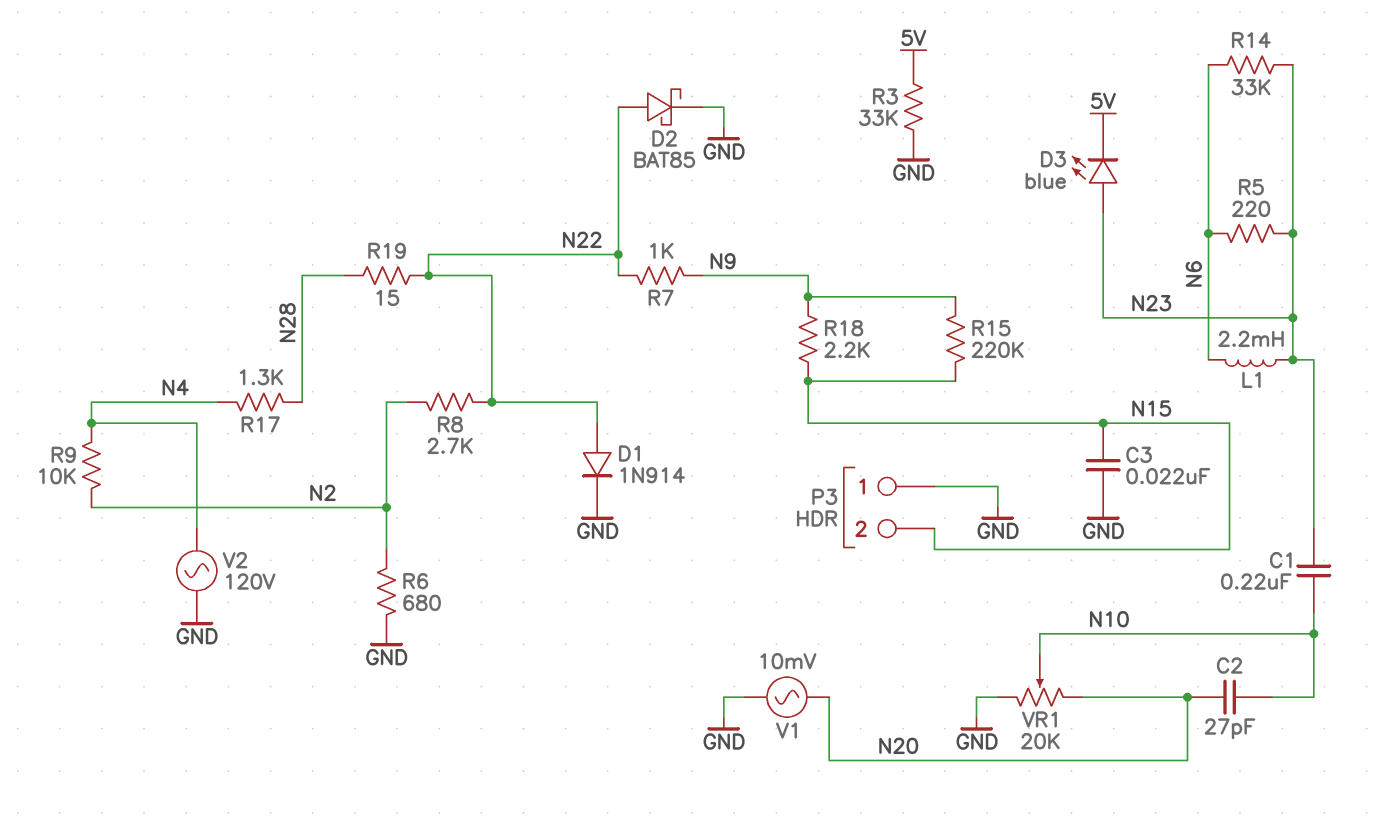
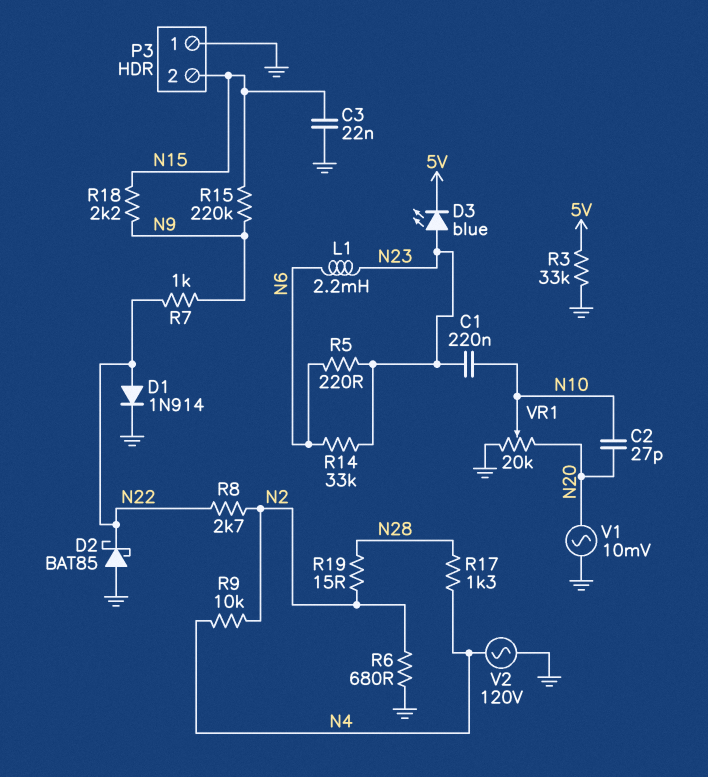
D2: schottky BAT85 (A N22, K GND) -> schottky BAT85 (A GND, K N22)
R19: 15 (N22, N28) -> 15 (N2, N28)

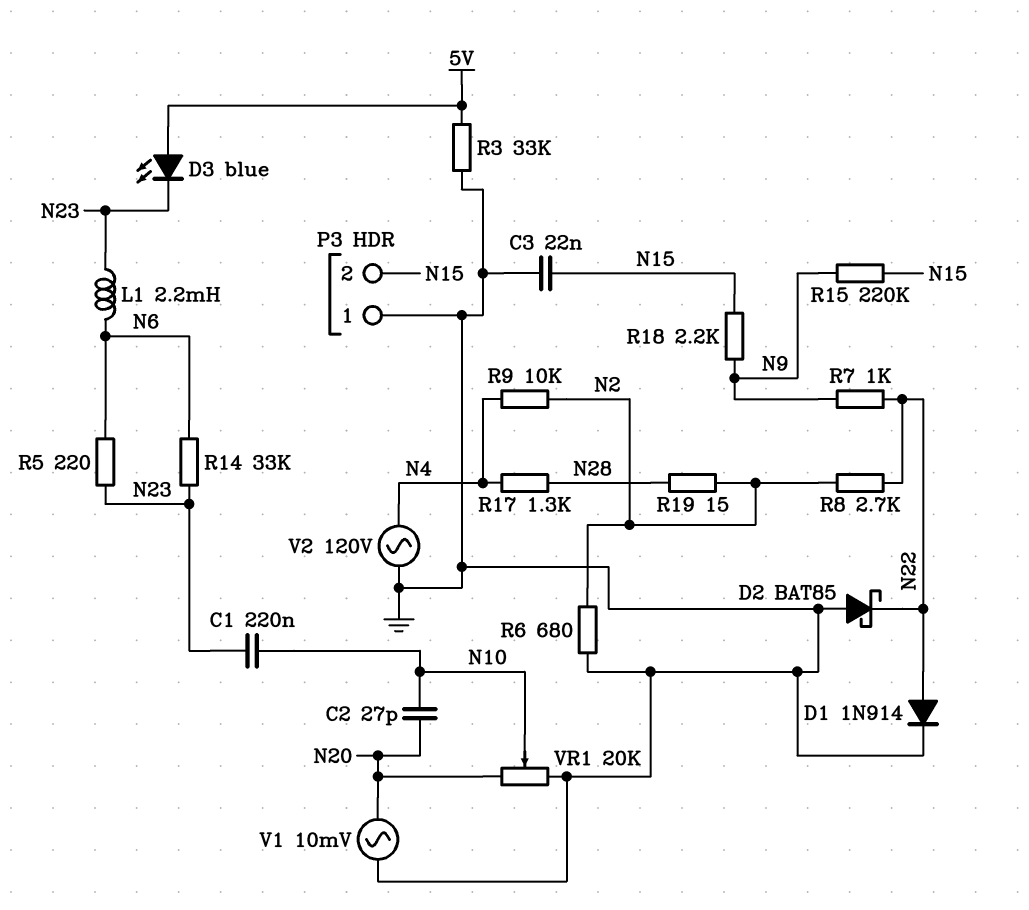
D3: LED blue (A N23, K 5V) -> LED blue (A 5V, K N23)

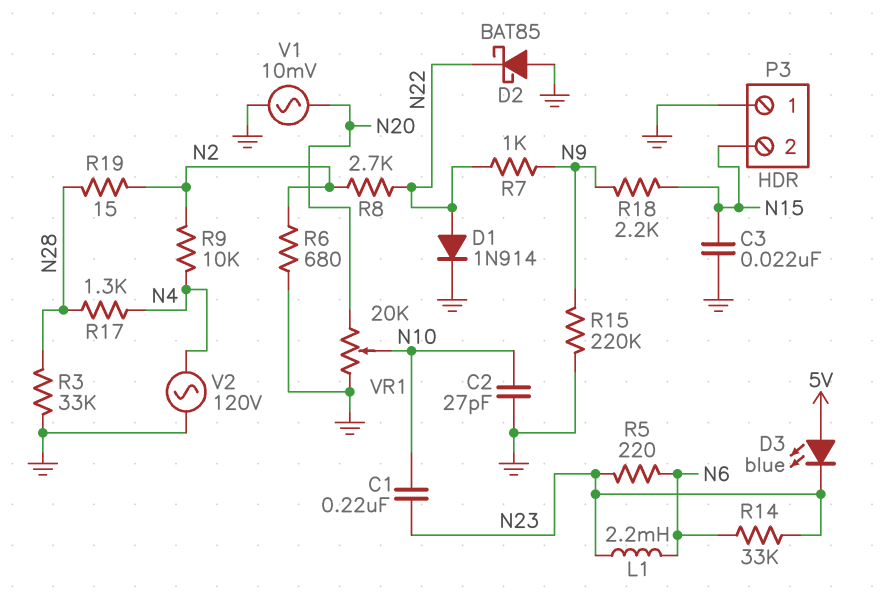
C2: 27pF (N10, N20) -> 27pF (GND, N10)
R3: 33k (5V, GND) -> 33k (GND, N28)
R15: 220k (N9, N15) -> 220k (GND, N9)

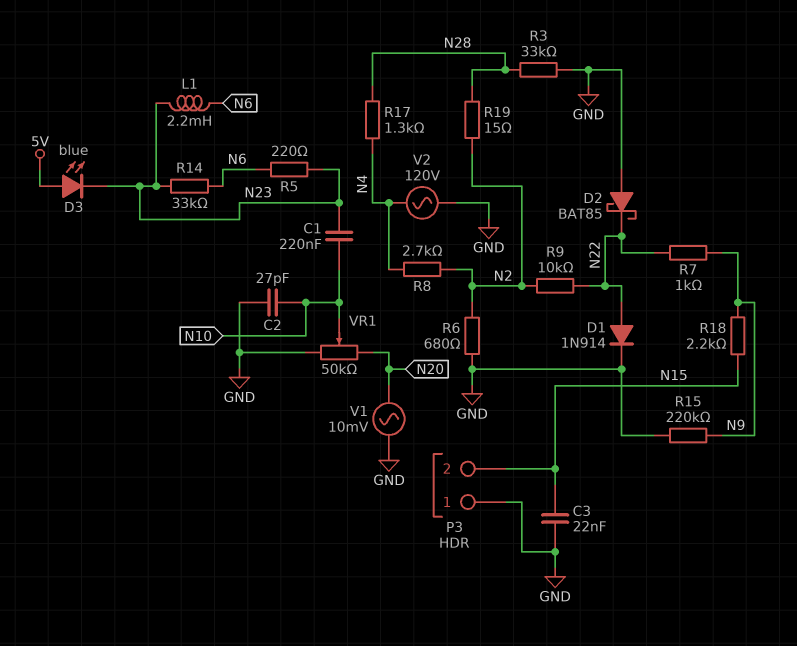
R8: 2.7k (N2, N22) -> 2.7k (N2, N4)
R9: 10k (N2, N4) -> 10k (N2, N22)
VR1: 20k (GND, N20, wiper N10) -> 50k (GND, N20, wiper N10)

